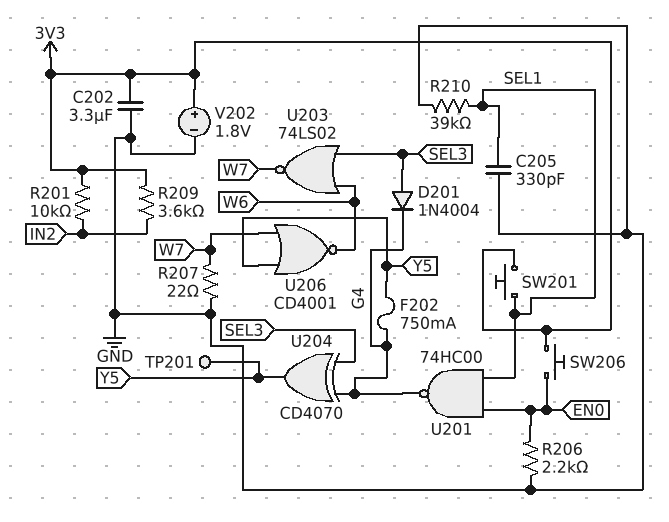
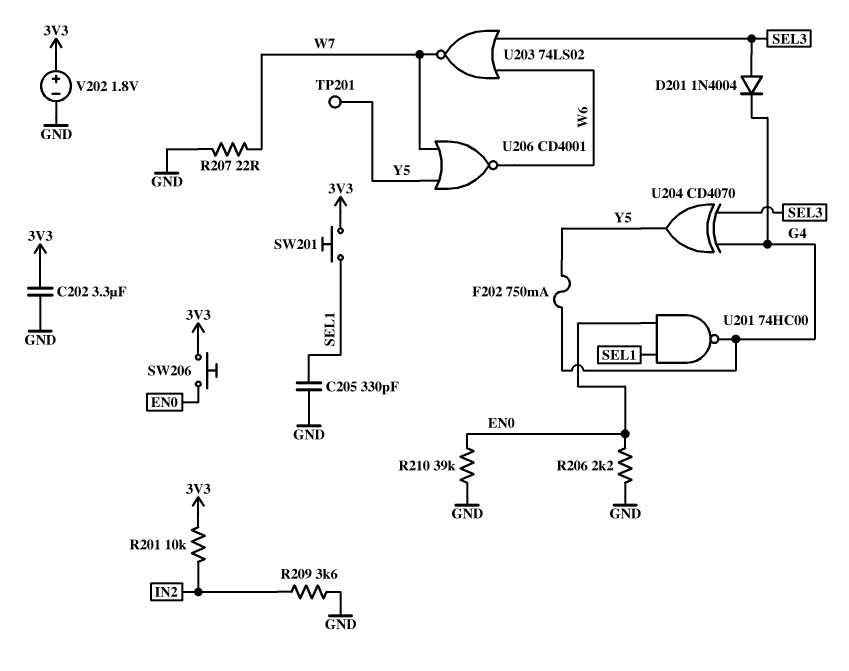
R209: 3.6k (3V3, IN2) -> 3.6k (GND, IN2)
R210: 39k (GND, SEL1) -> 39k (EN0, GND)

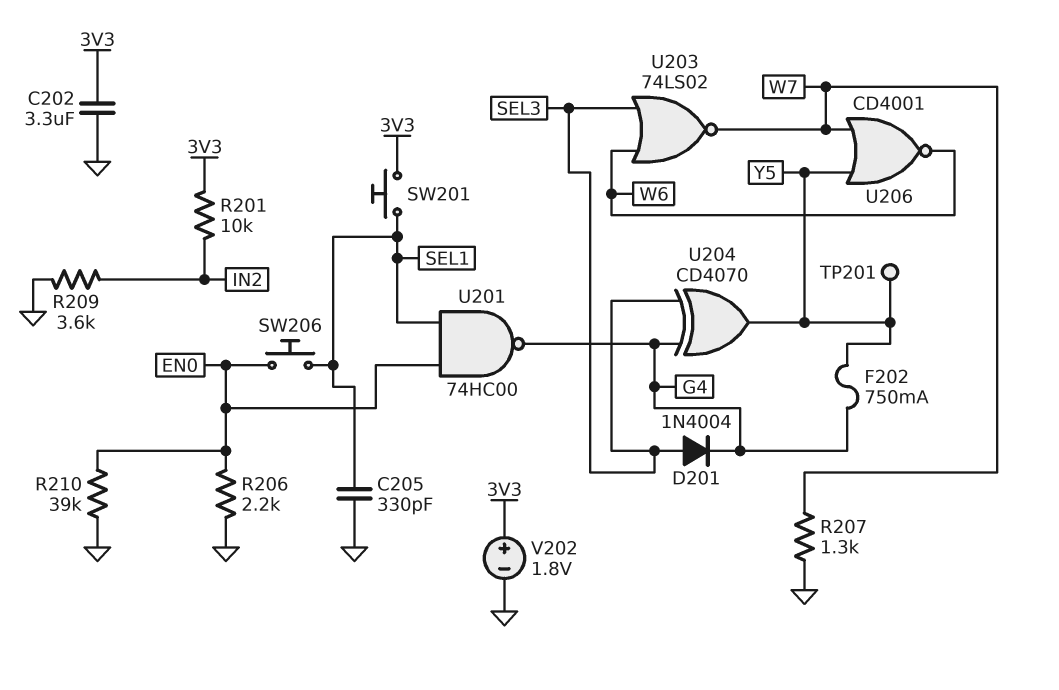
R207: 22 (GND, W7) -> 1.3k (GND, W7)
SW206: button (3V3, EN0) -> button (EN0, SEL1)

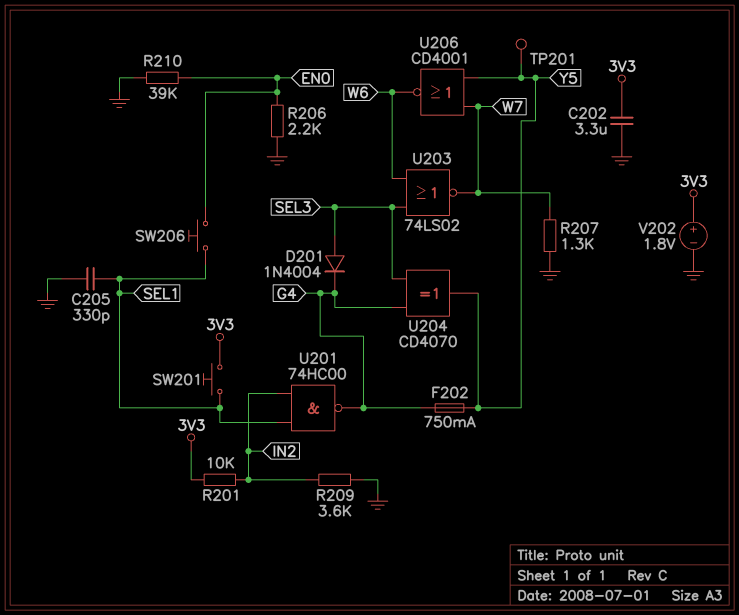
U201: NAND 74HC00 (in EN0, in SEL1, out G4) -> NAND 74HC00 (in IN2, in SEL1, out G4)

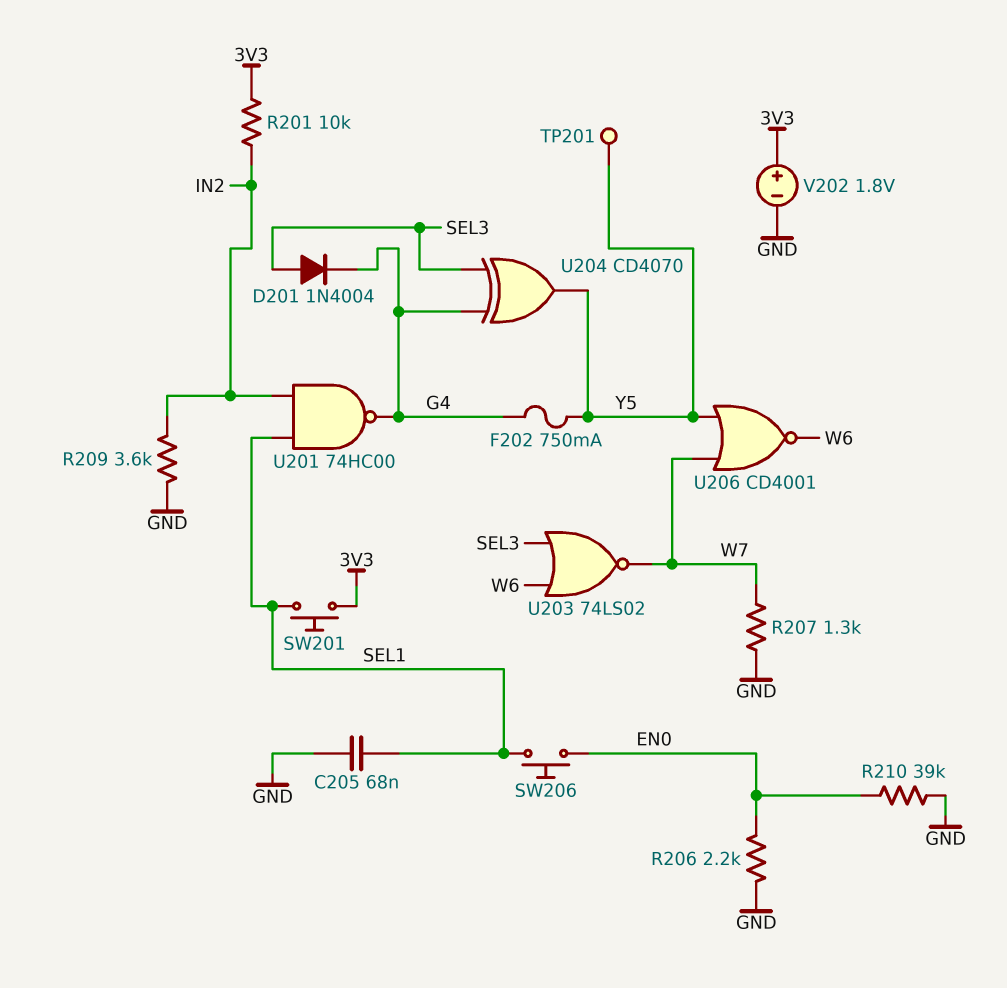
C202: 3.3uF (3V3, GND) -> none
C205: 330pF (GND, SEL1) -> 68nF (GND, SEL1)

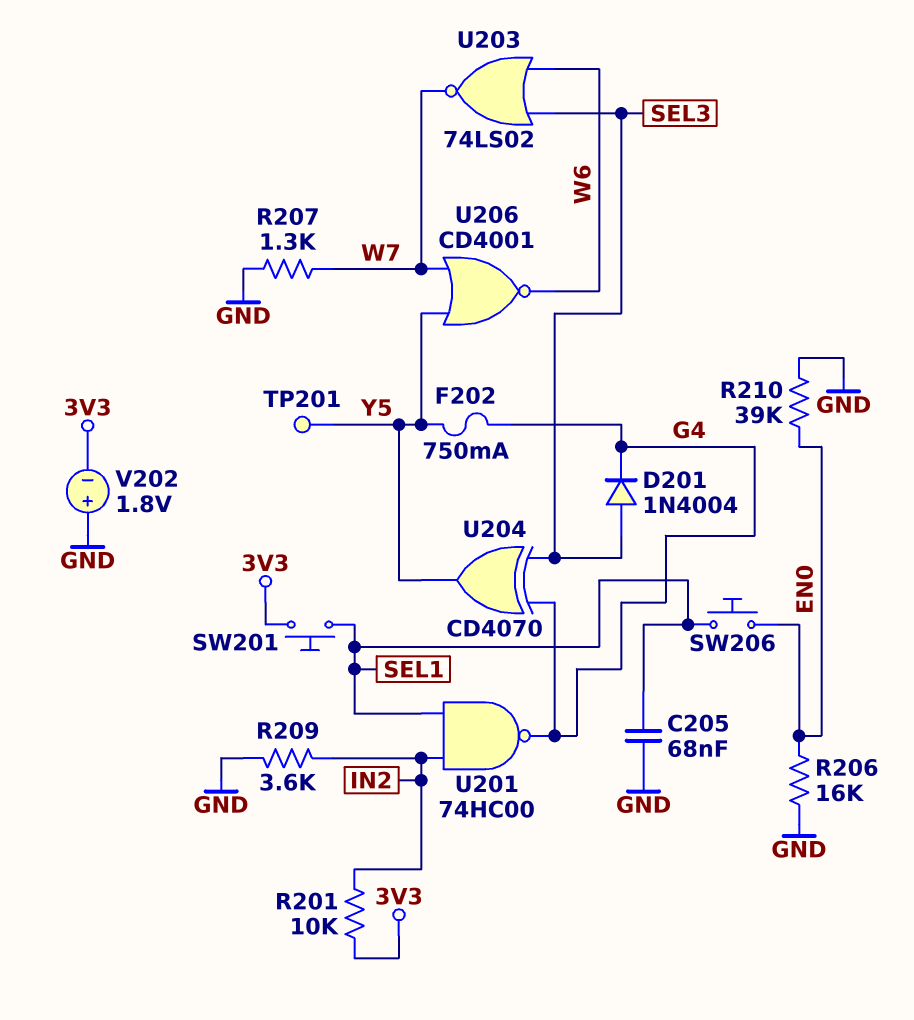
R206: 2.2k (EN0, GND) -> 16k (EN0, GND)
V202: 1.8V (plus 3V3, minus GND) -> 1.8V (plus GND, minus 3V3)

